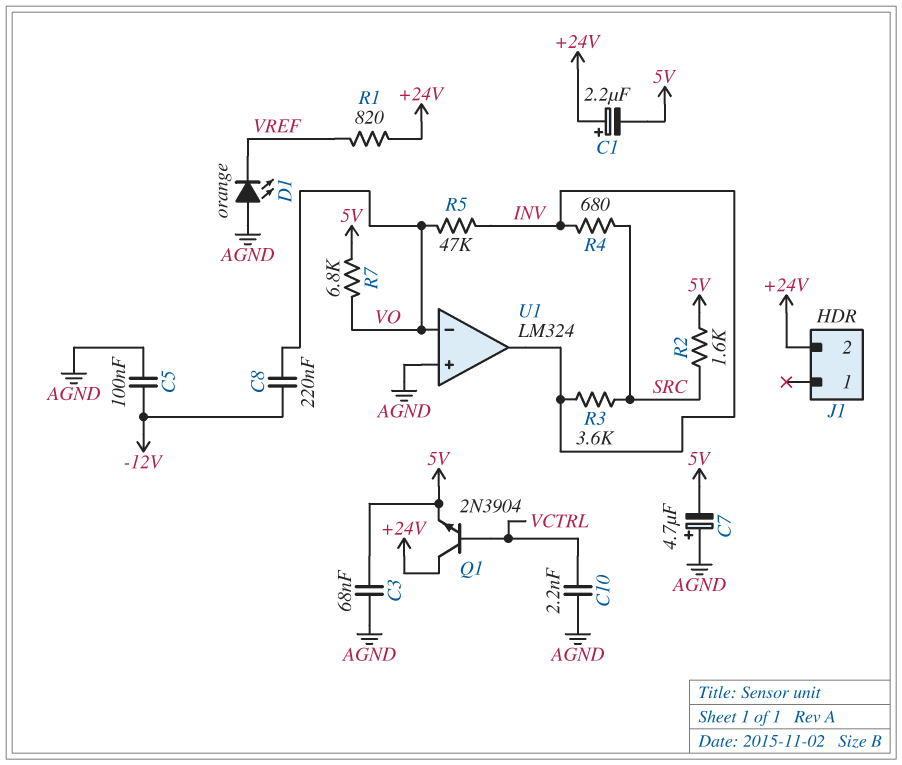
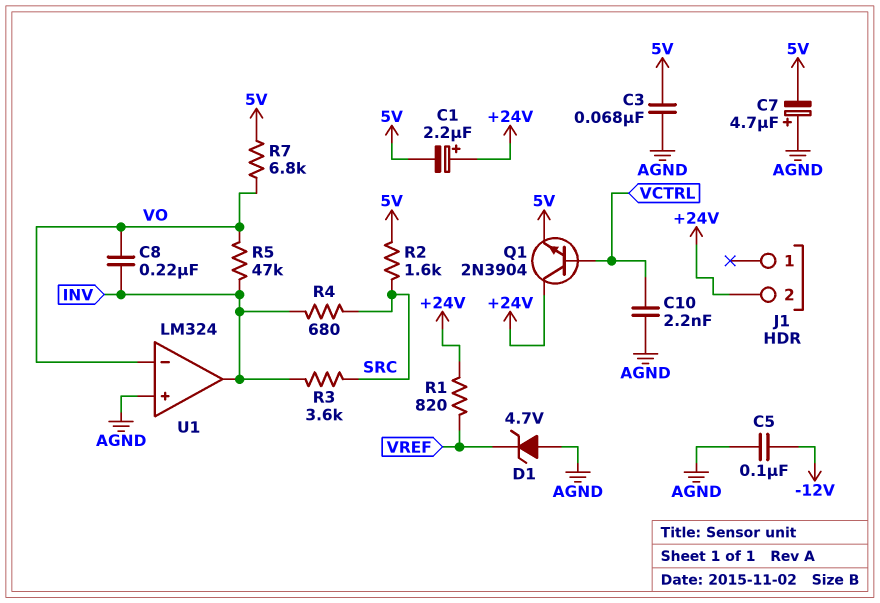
C8: 220nF (-12V, VO) -> 220nF (INV, VO)
D1: LED orange (A AGND, K VREF) -> zener 4.7V (A AGND, K VREF)

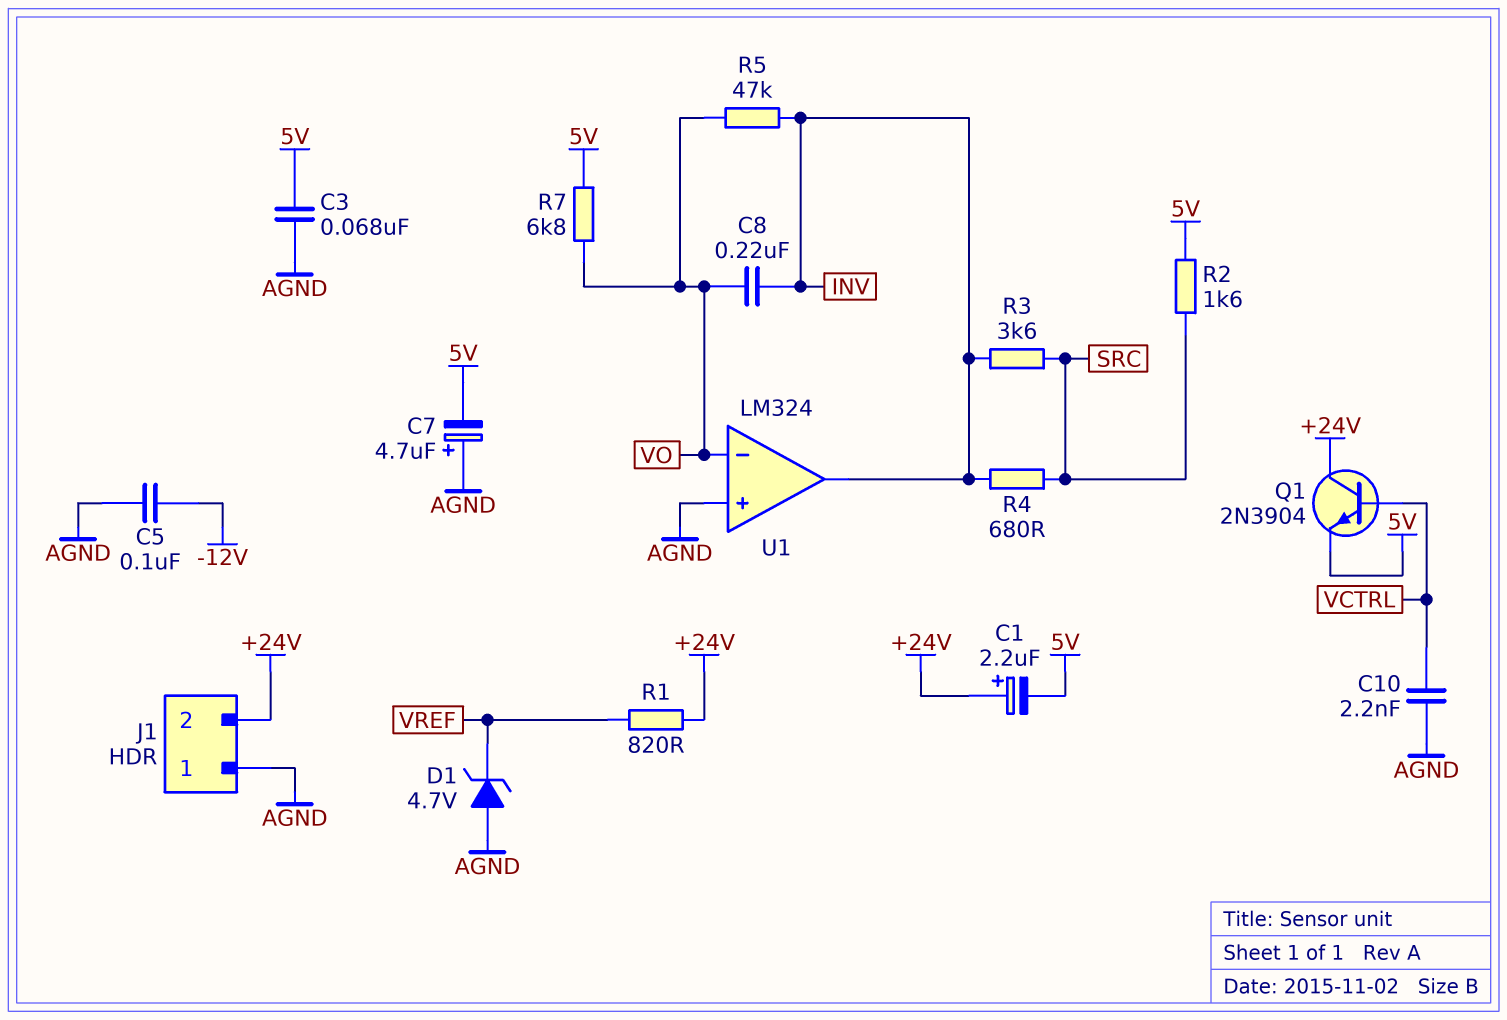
J1 pin 1: none -> AGND

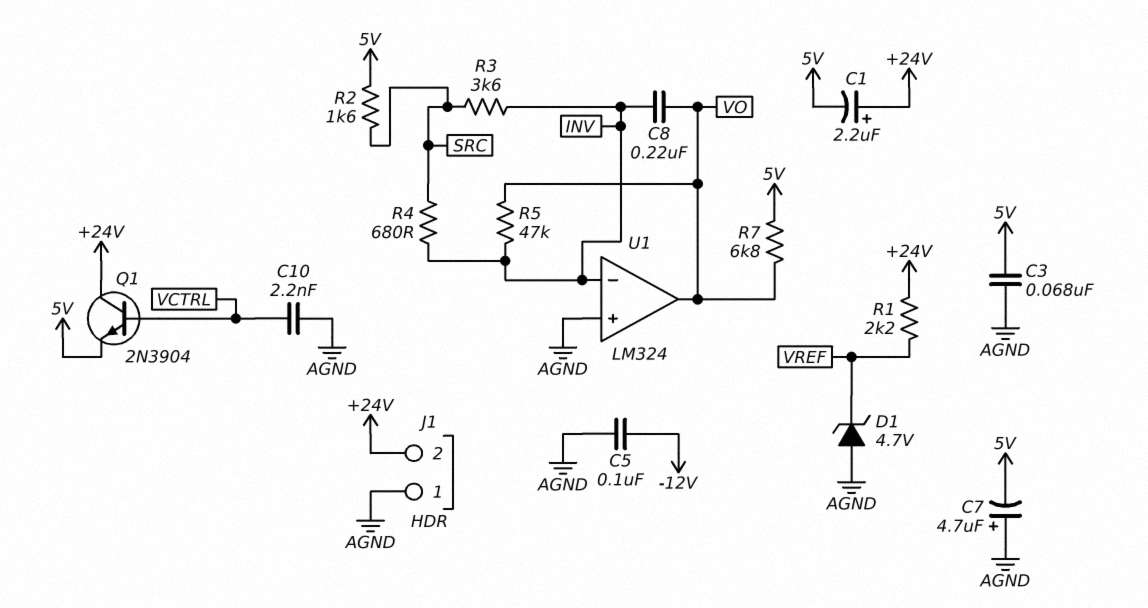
R1: 820 (+24V, VREF) -> 2.2k (+24V, VREF)
U1 pin in-: VO -> INV
U1 pin out: INV -> VO

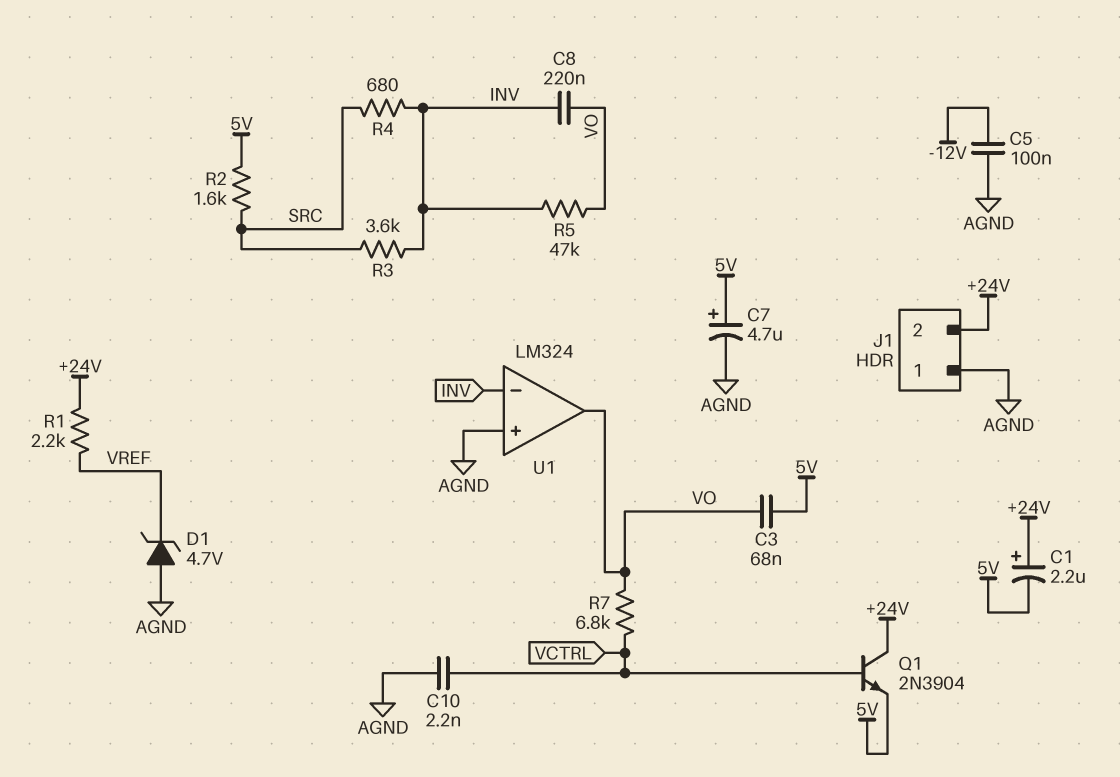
C3: 68nF (5V, AGND) -> 68nF (5V, VO)
C7: 4.7uF (plus AGND, minus 5V) -> 4.7uF (plus 5V, minus AGND)
R7: 6.8k (5V, VO) -> 6.8k (VCTRL, VO)

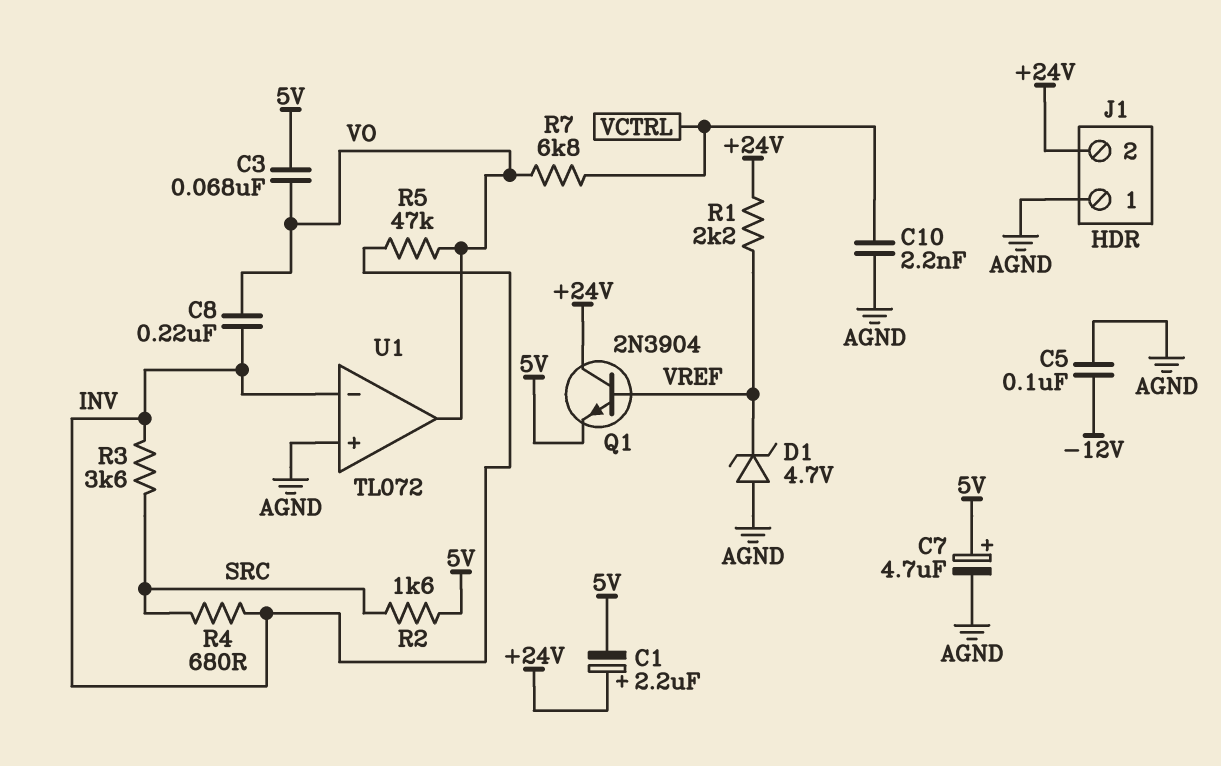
Q1: NPN 2N3904 (B VCTRL, C +24V, E 5V) -> NPN 2N3904 (B VREF, C +24V, E 5V)
U1: LM324 -> TL072

